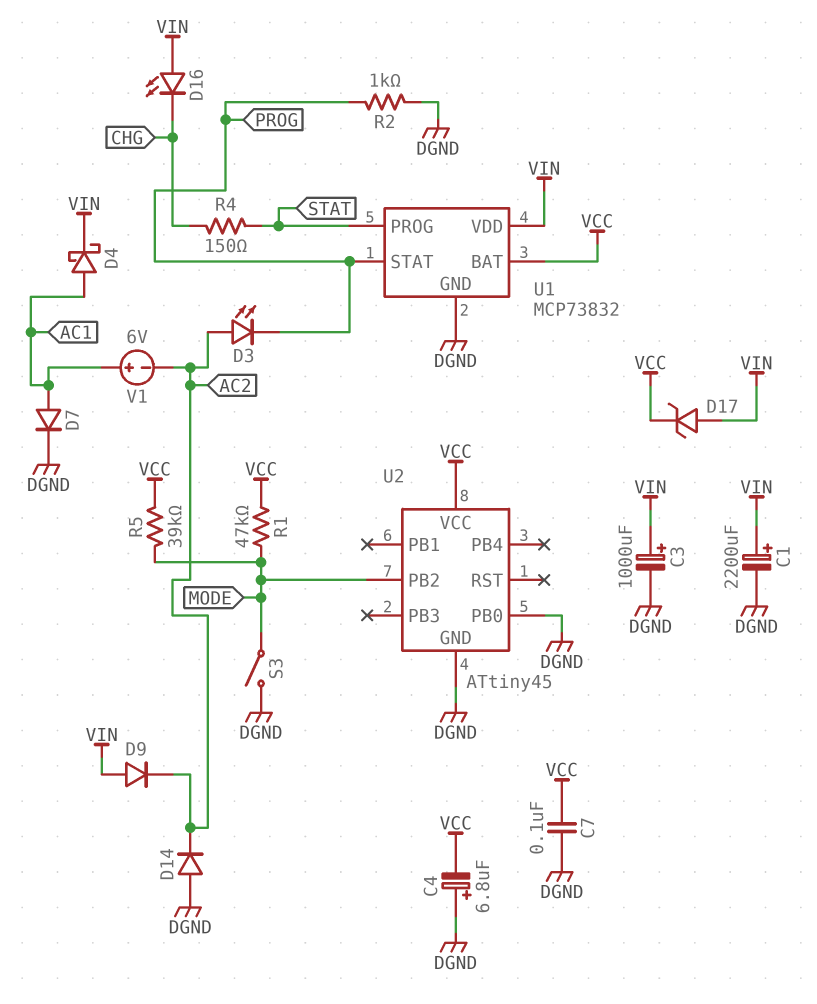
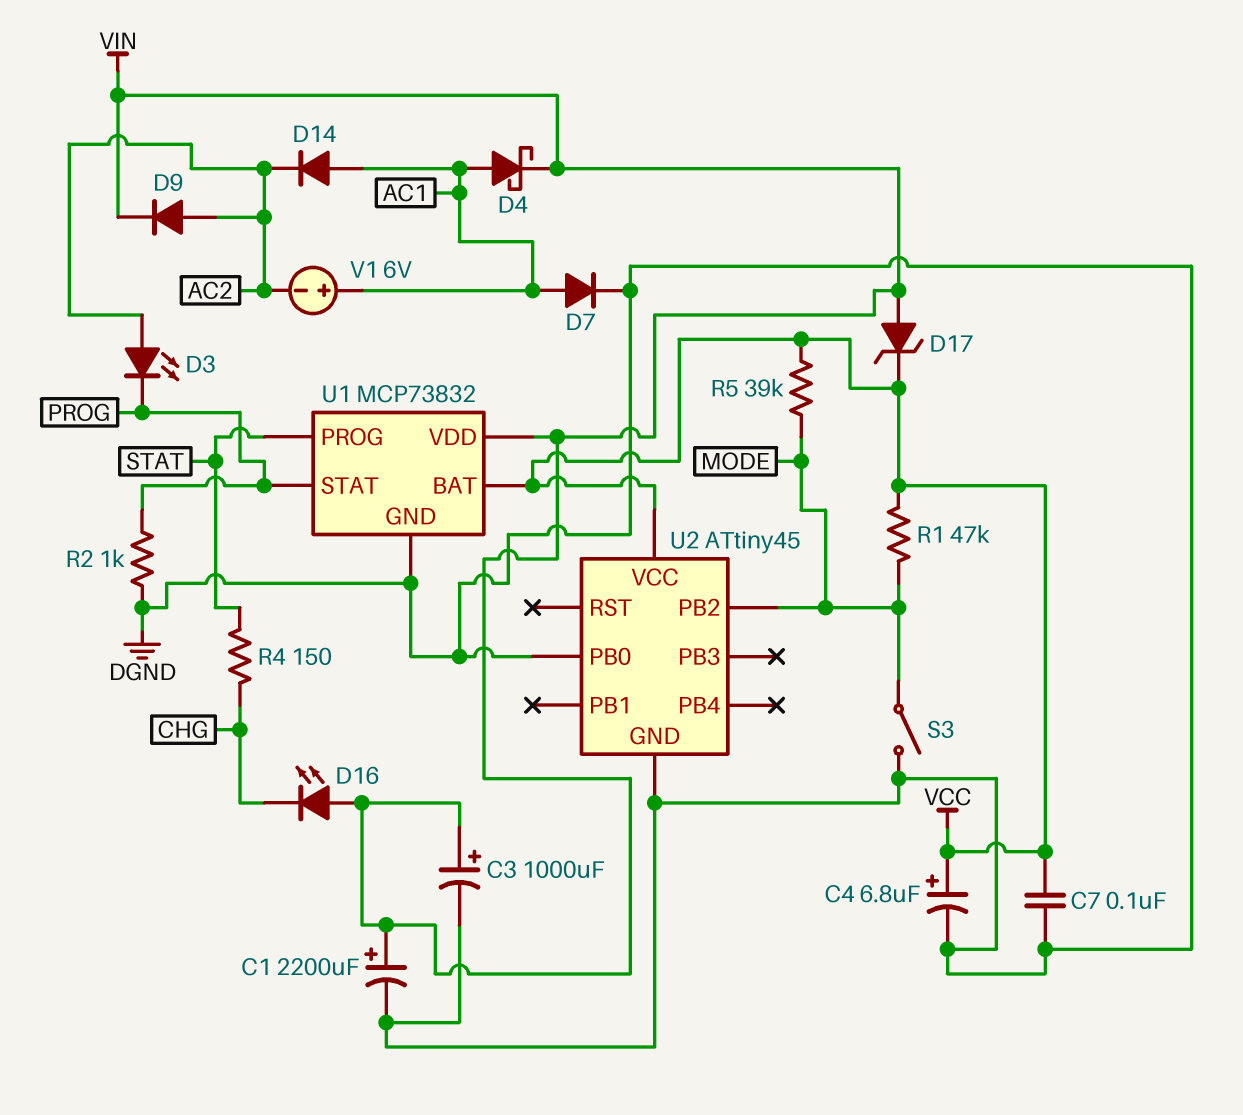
C4: 6.8uF (plus DGND, minus VCC) -> 6.8uF (plus VCC, minus DGND)
D9: diode (A VIN, K AC2) -> diode (A AC2, K VIN)
D14: diode (A DGND, K AC2) -> diode (A AC1, K AC2)

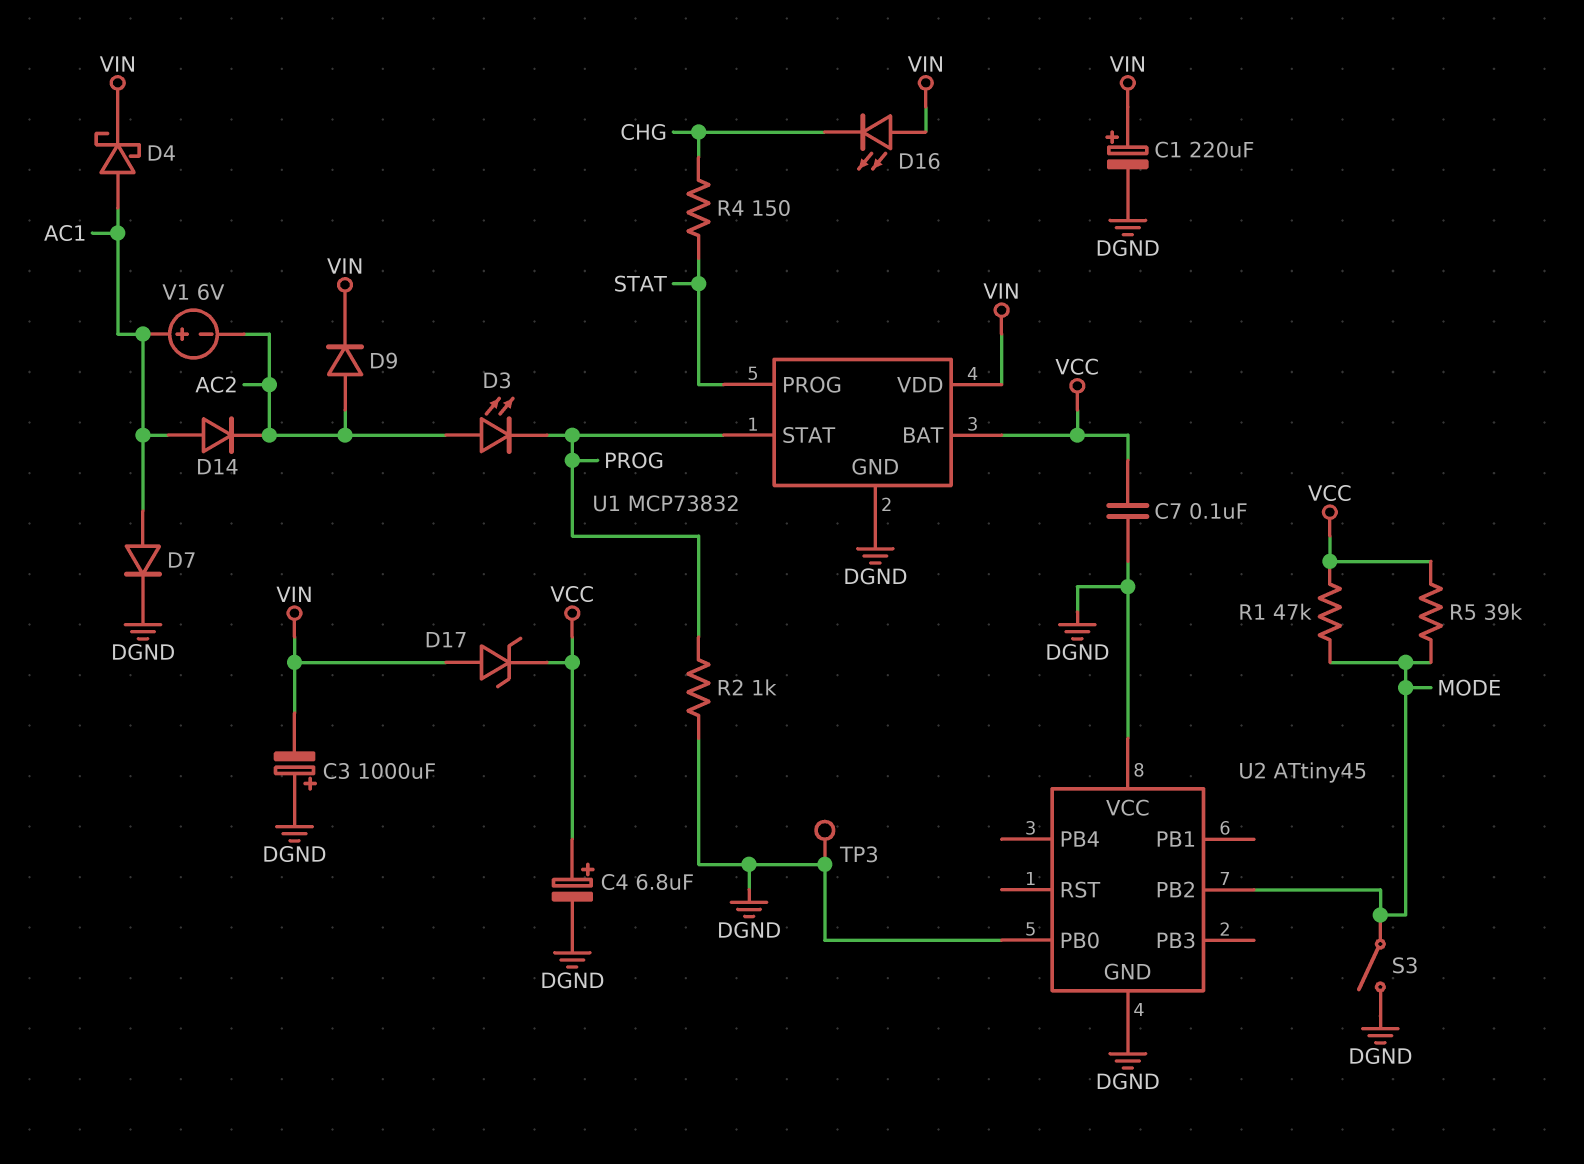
C1: 2200uF (plus VIN, minus DGND) -> 220uF (plus VIN, minus DGND)
C3: 1000uF (plus VIN, minus DGND) -> 1000uF (plus DGND, minus VIN)
TP3: none -> test point (DGND)
U2 pin VCC: VCC -> DGND

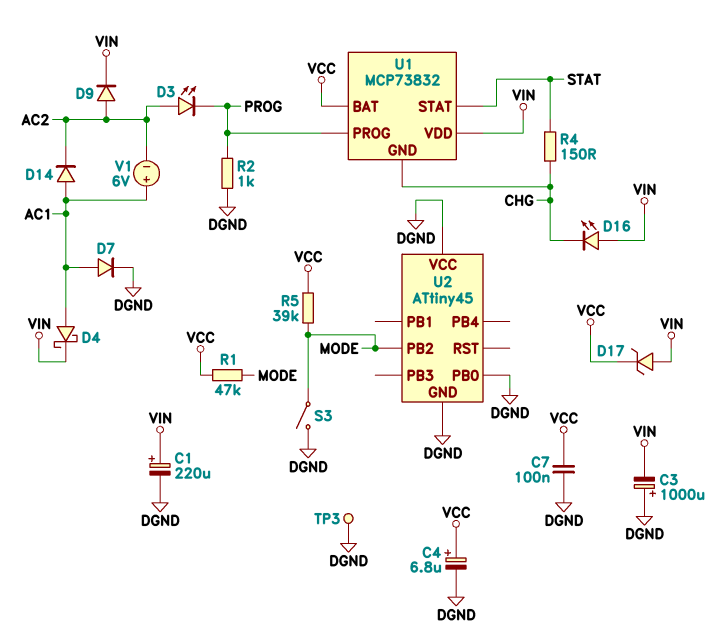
U1 pin GND: DGND -> CHG
U1 pin PROG: STAT -> PROG
U1 pin STAT: PROG -> STAT

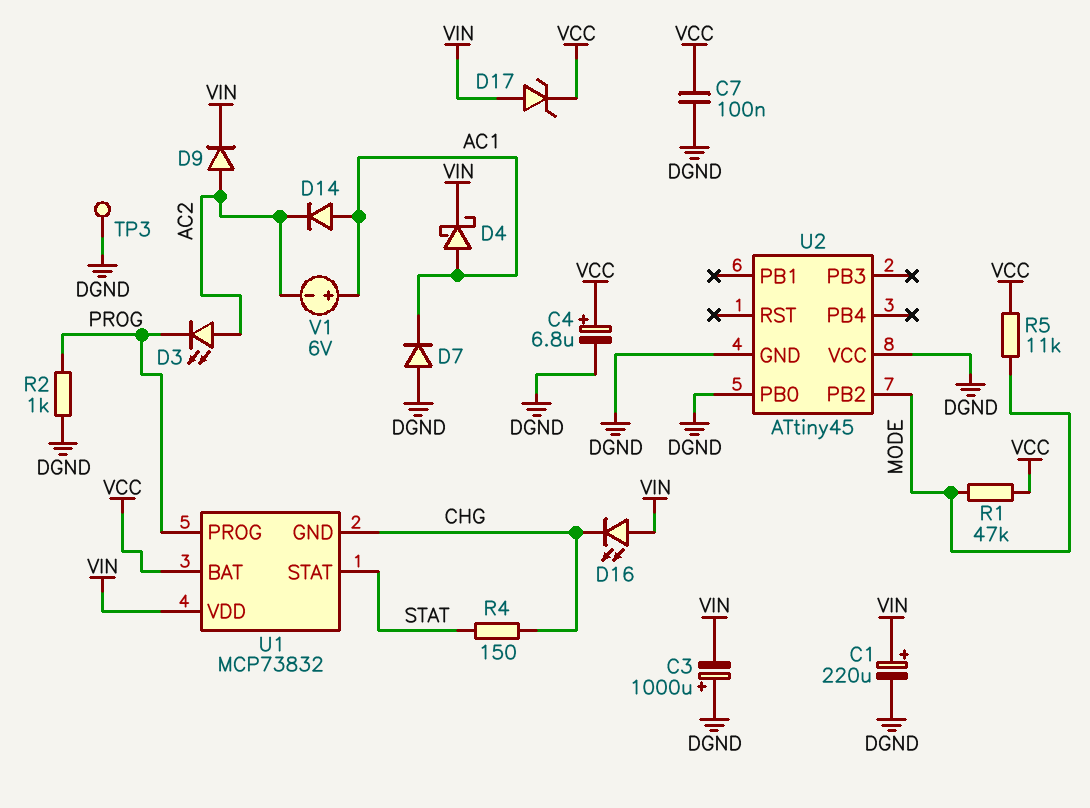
D7: diode (A AC1, K DGND) -> diode (A DGND, K AC1)
R5: 39k (MODE, VCC) -> 11k (MODE, VCC)
S3: switch (DGND, MODE) -> none

